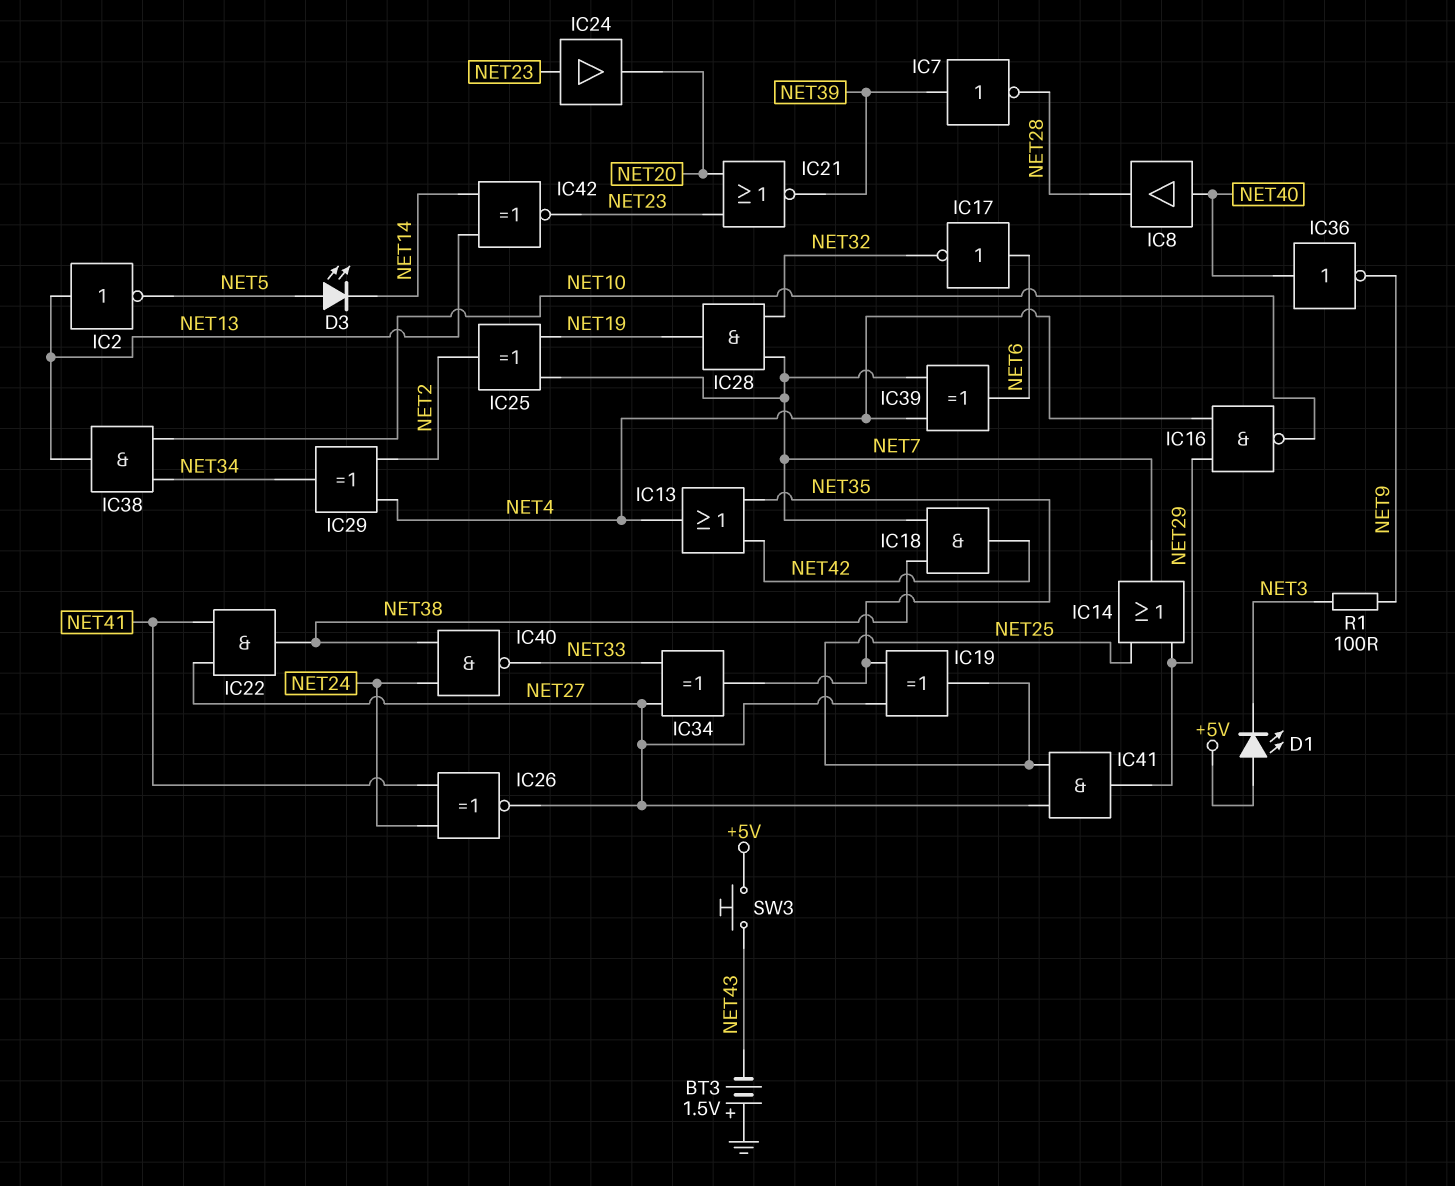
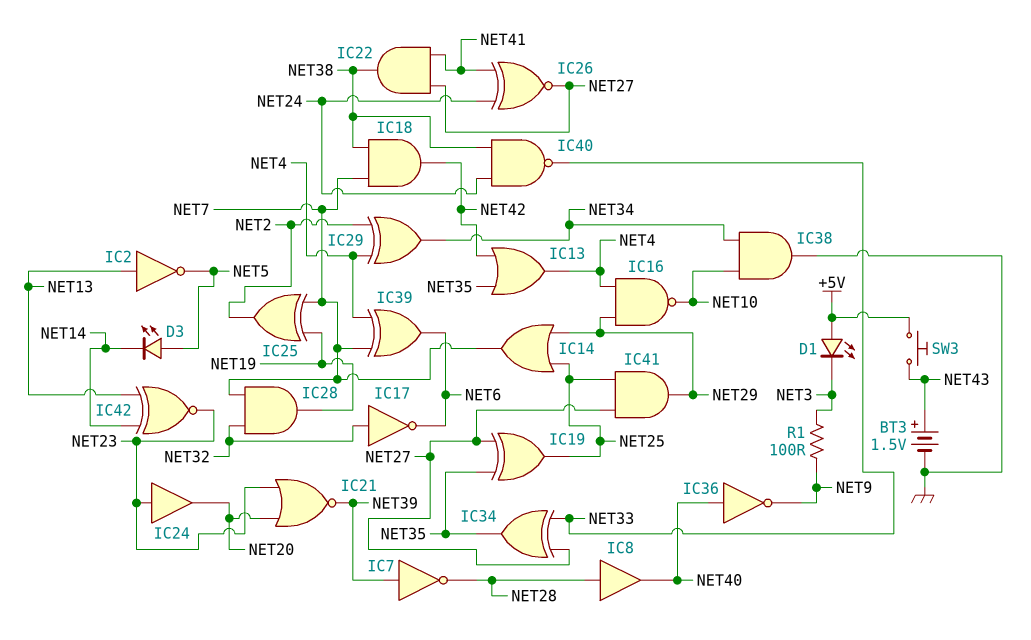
BT3: 1.5V (plus GND, minus NET43) -> 1.5V (plus NET43, minus GND)
IC8: buffer (in NET40, out NET28) -> buffer (in NET28, out NET40)
IC17: NOT (in NET6, out NET32) -> NOT (in NET32, out NET6)
IC38: AND (in NET10, in NET34, out NET13) -> AND (in NET10, in NET34, out GND)

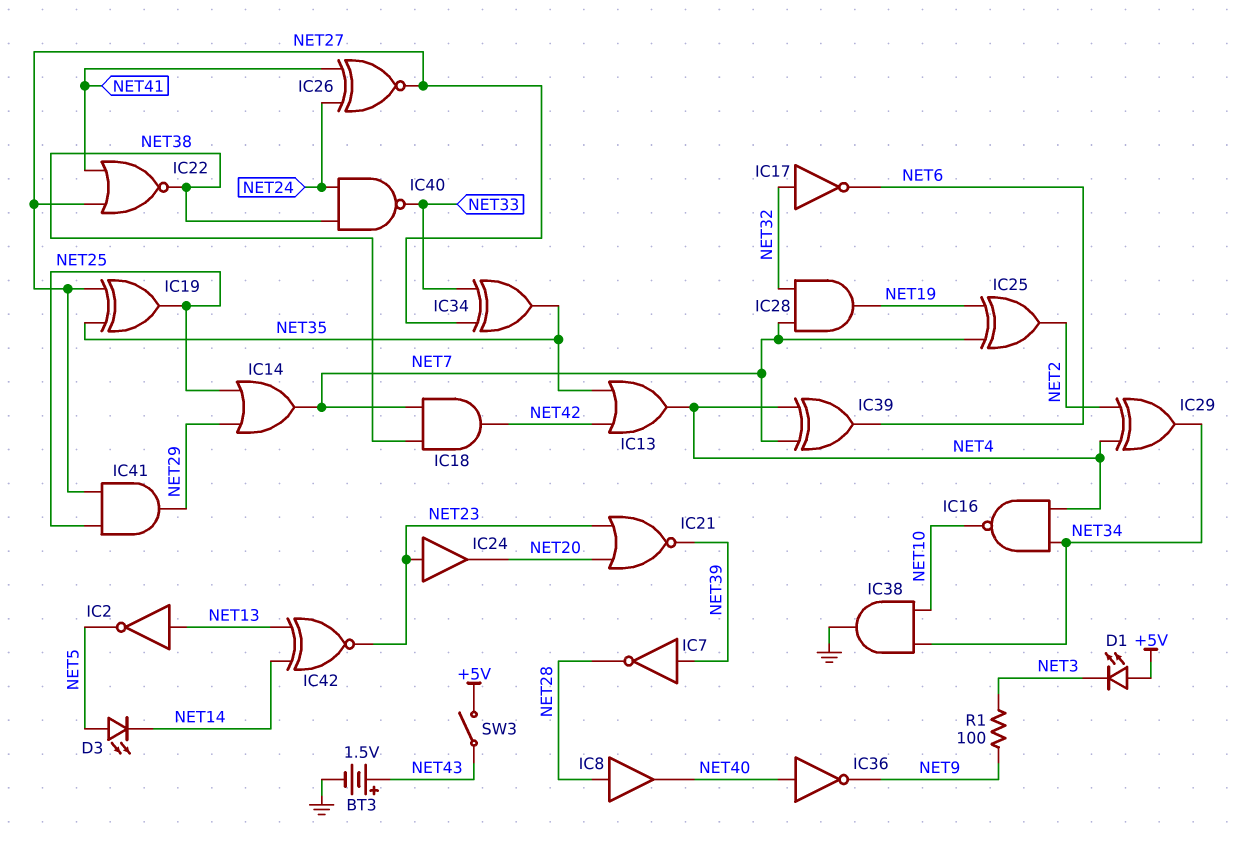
IC16: NAND (in NET4, in NET29, out NET10) -> NAND (in NET4, in NET34, out NET10)
IC22: AND (in NET27, in NET41, out NET38) -> NOR (in NET27, in NET41, out NET38)
SW3: button (+5V, NET43) -> switch (+5V, NET43)

